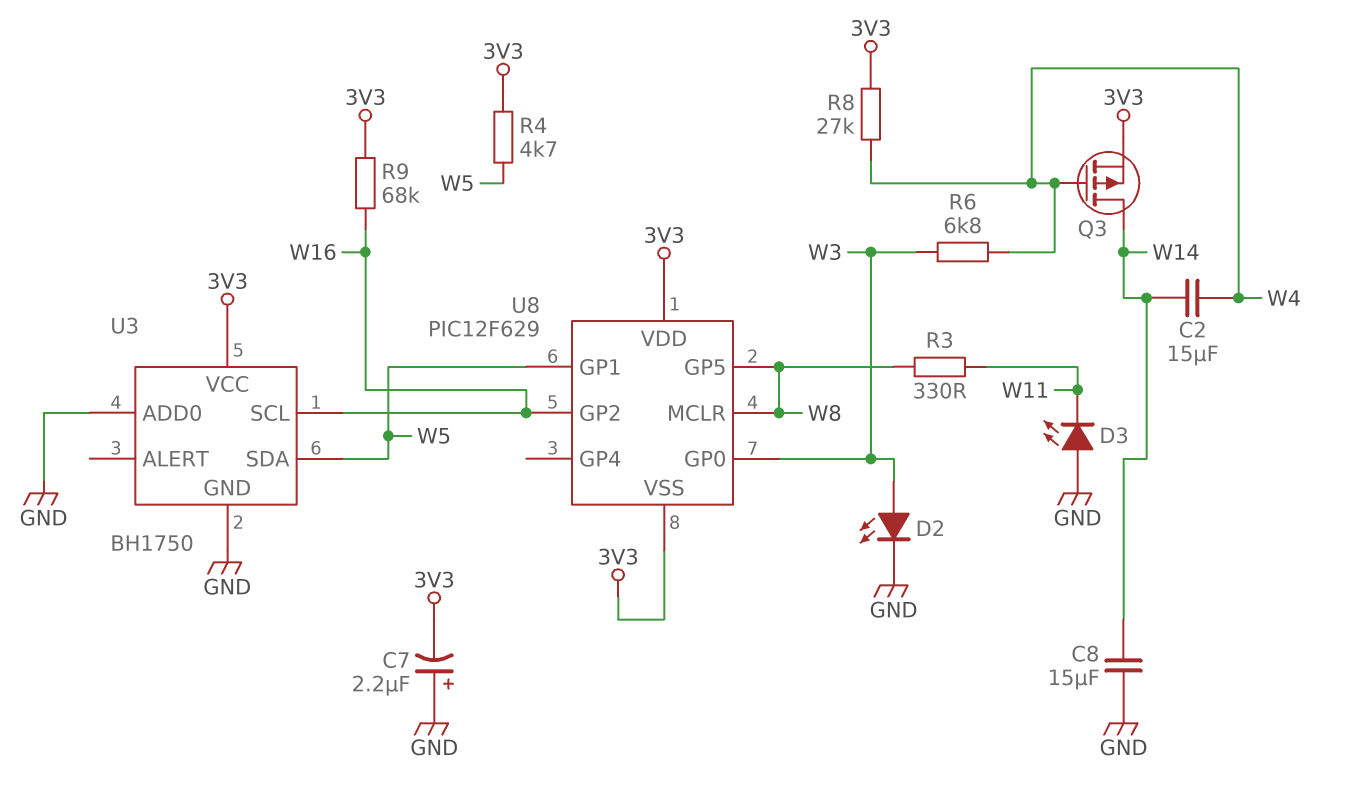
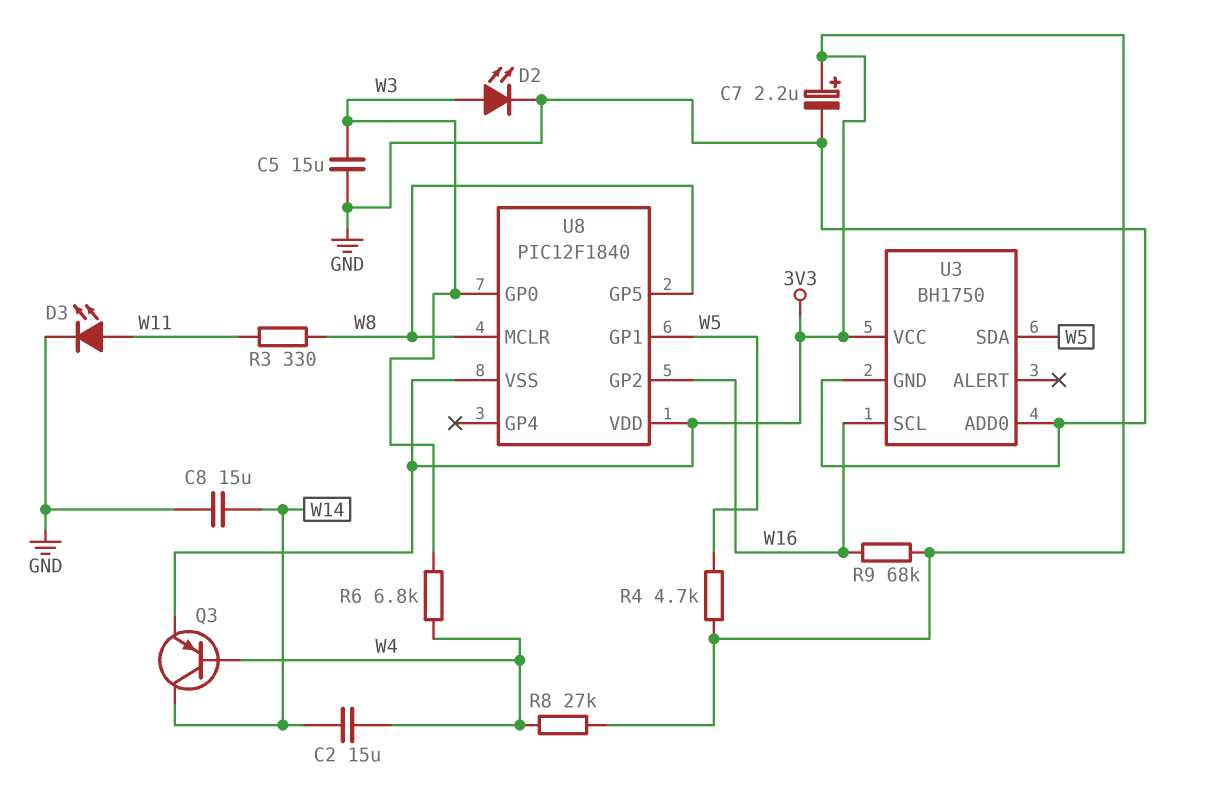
C5: none -> 15uF (GND, W3)
C7: 2.2uF (plus GND, minus 3V3) -> 2.2uF (plus 3V3, minus GND)
D3: LED (A GND, K W11) -> LED (A W11, K GND)
Q3: PMOS (G W4, D W14, S 3V3) -> PNP (B W4, C W14, E 3V3)
U8: PIC12F629 -> PIC12F1840

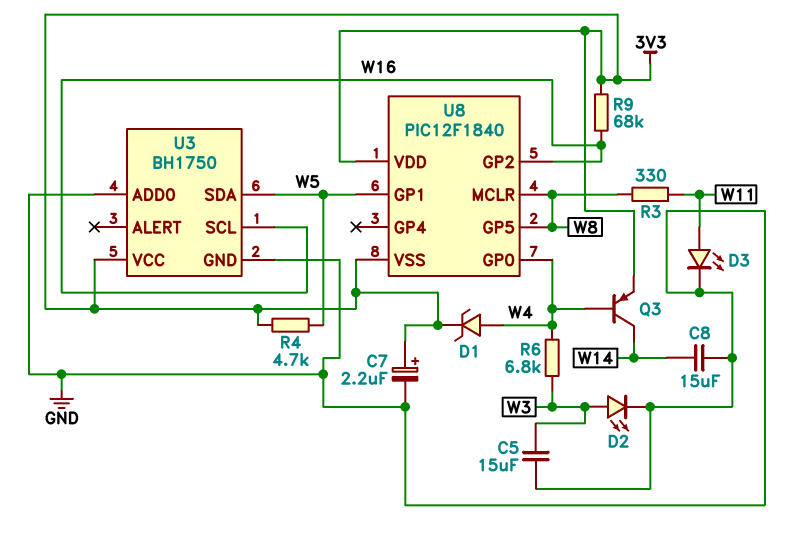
C2: 15uF (W4, W14) -> none
D1: none -> zener (A W4, K 3V3)
R8: 27k (3V3, W4) -> none
U8 pin GP0: W3 -> W4

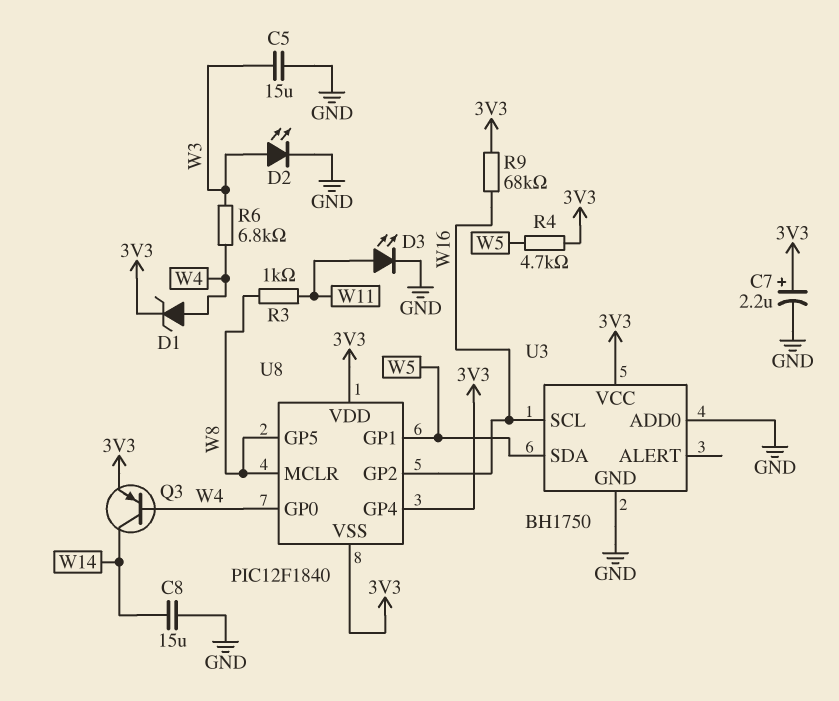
R3: 330 (W8, W11) -> 1k (W8, W11)
U8 pin GP4: none -> 3V3

